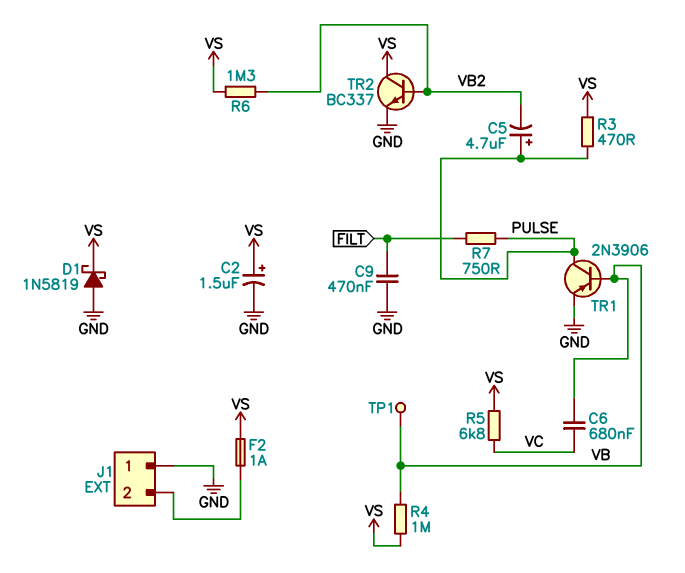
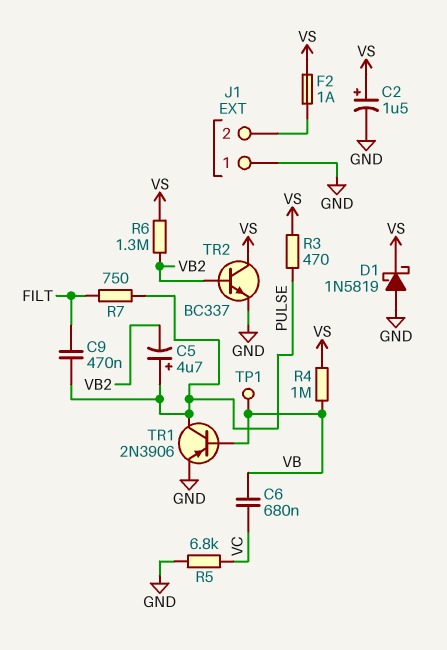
C9: 470nF (FILT, GND) -> 470nF (FILT, PULSE)
R5: 6.8k (VC, VS) -> 6.8k (GND, VC)

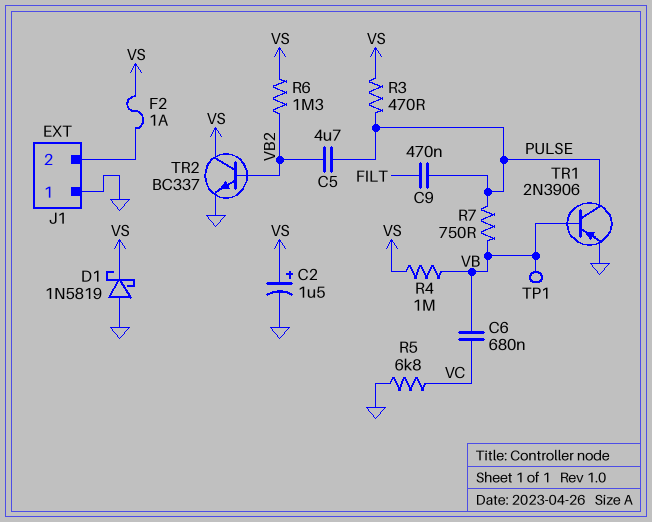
C5: 4.7uF (plus PULSE, minus VB2) -> 4.7uF (PULSE, VB2)
R7: 750 (FILT, PULSE) -> 750 (PULSE, VB)

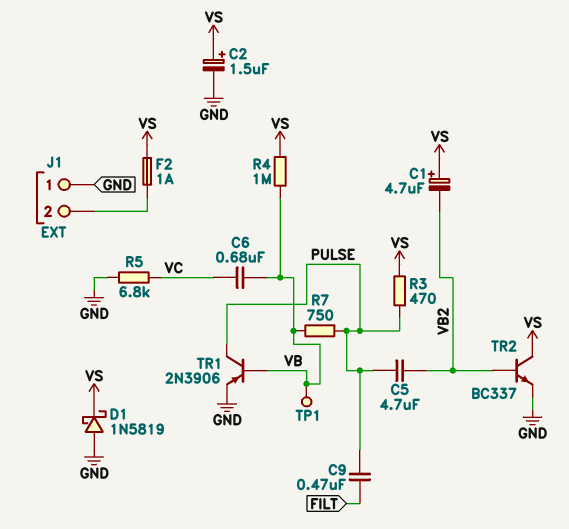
C1: none -> 4.7uF (plus VS, minus VB2)
R6: 1.3M (VB2, VS) -> none

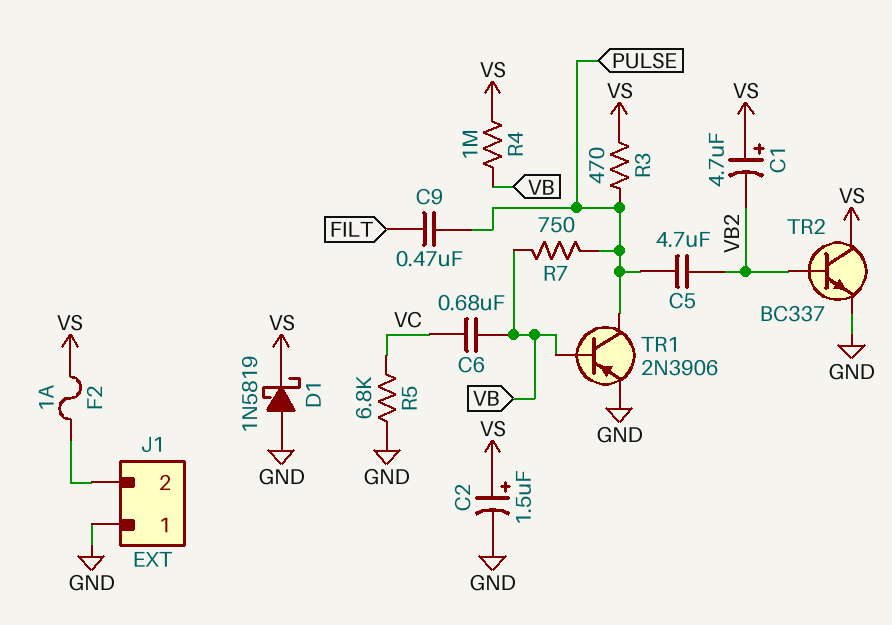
TP1: test point (VB) -> none

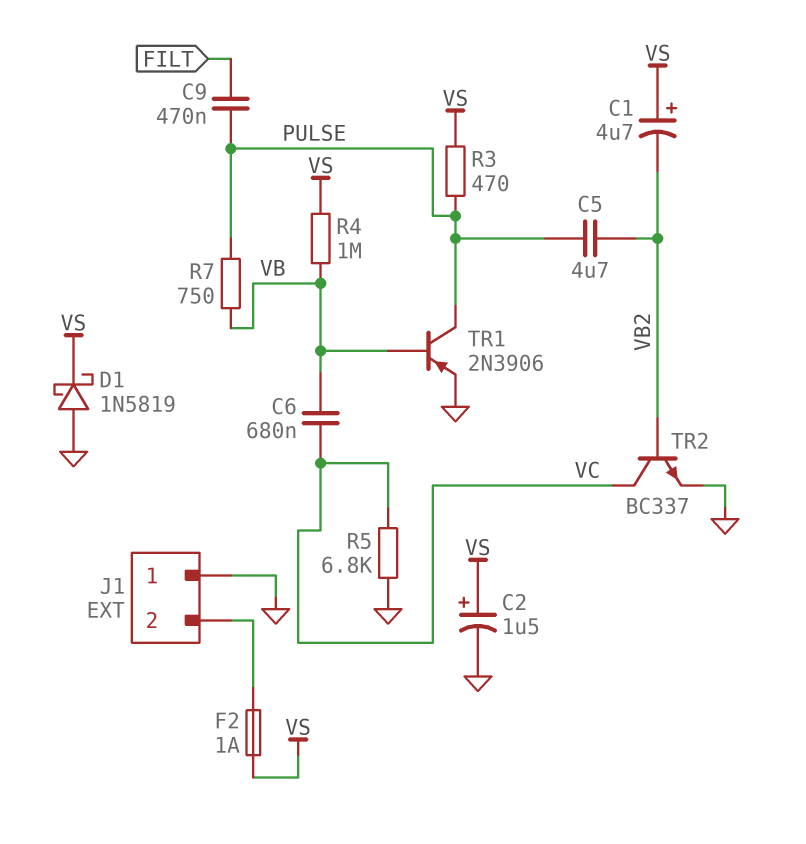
TR2: NPN BC337 (B VB2, C VS, E GND) -> NPN BC337 (B VB2, C VC, E GND)

